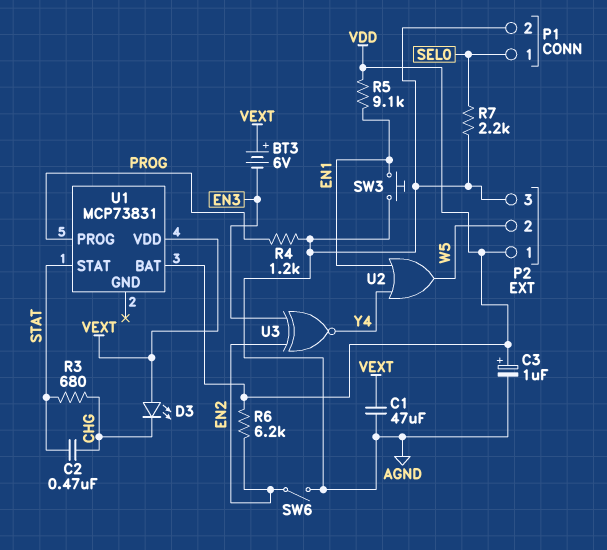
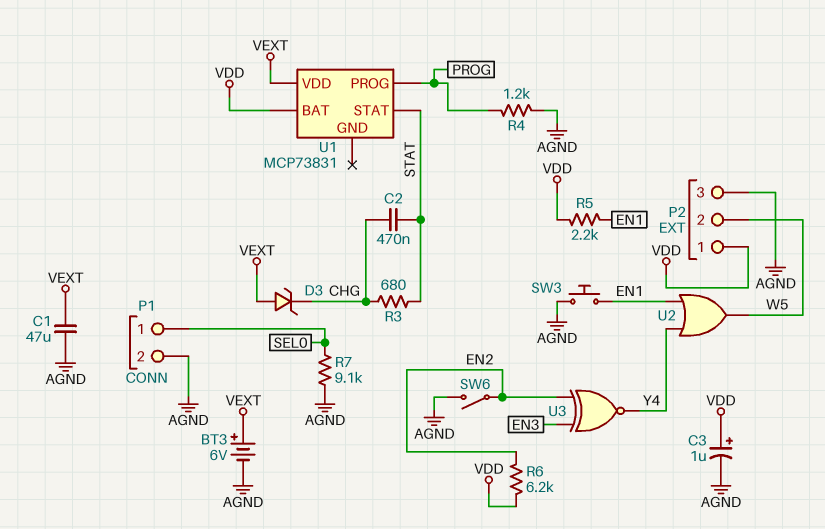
BT3: 6V (plus VEXT, minus EN3) -> 6V (plus VEXT, minus AGND)
D3: LED (A VEXT, K CHG) -> zener (A VEXT, K CHG)
R5: 9.1k (EN1, VDD) -> 2.2k (EN1, VDD)
R7: 2.2k (AGND, SEL0) -> 9.1k (AGND, SEL0)

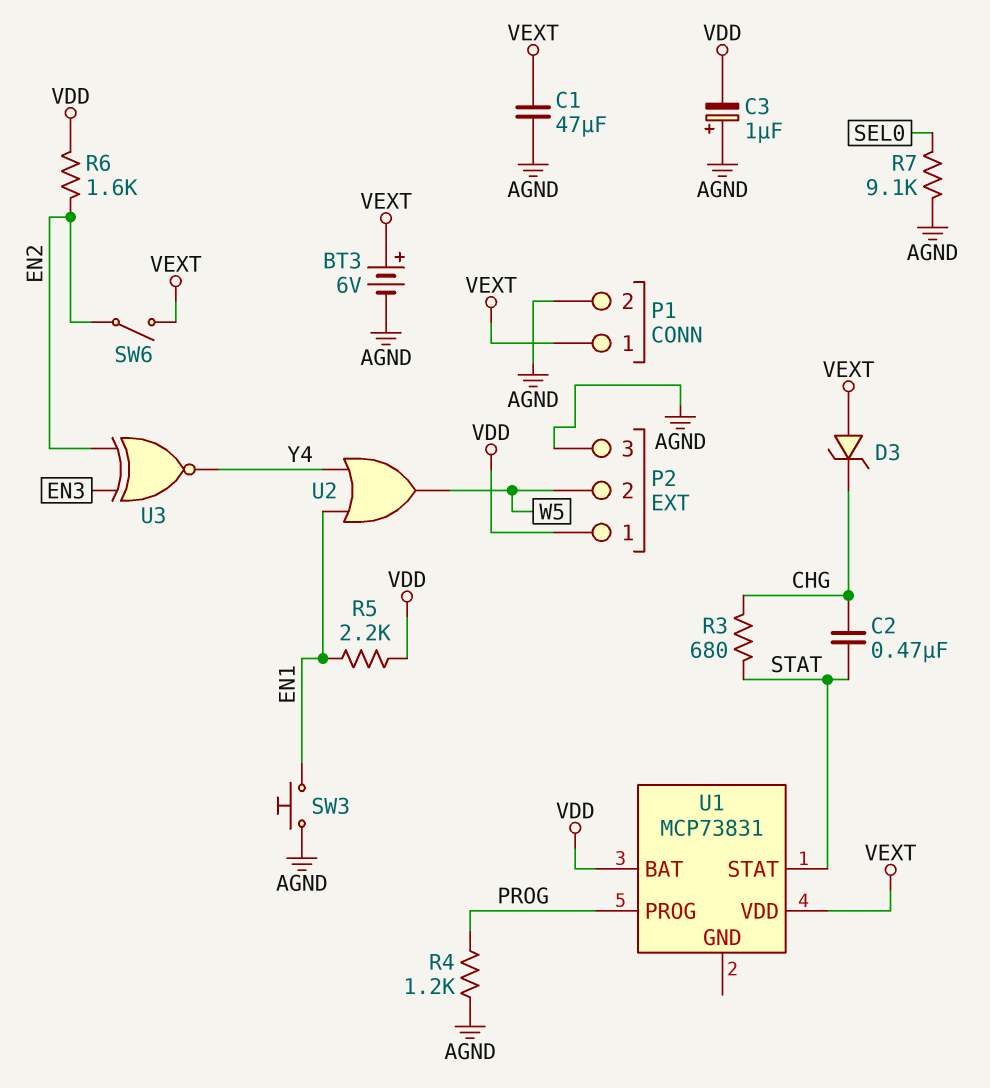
C3: 1uF (plus VDD, minus AGND) -> 1uF (plus AGND, minus VDD)
P1 pin 1: SEL0 -> VEXT
R6: 6.2k (EN2, VDD) -> 1.6k (EN2, VDD)
SW6: switch (AGND, EN2) -> switch (EN2, VEXT)

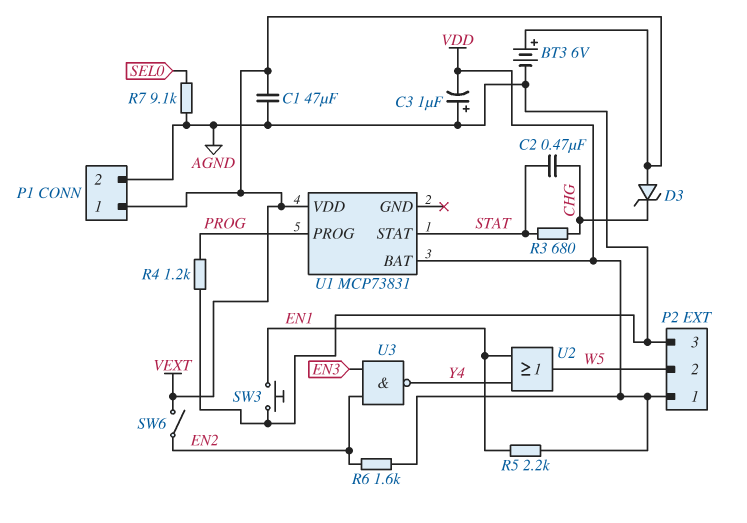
U3: XNOR (in EN2, in EN3, out Y4) -> NAND (in EN2, in EN3, out Y4)

